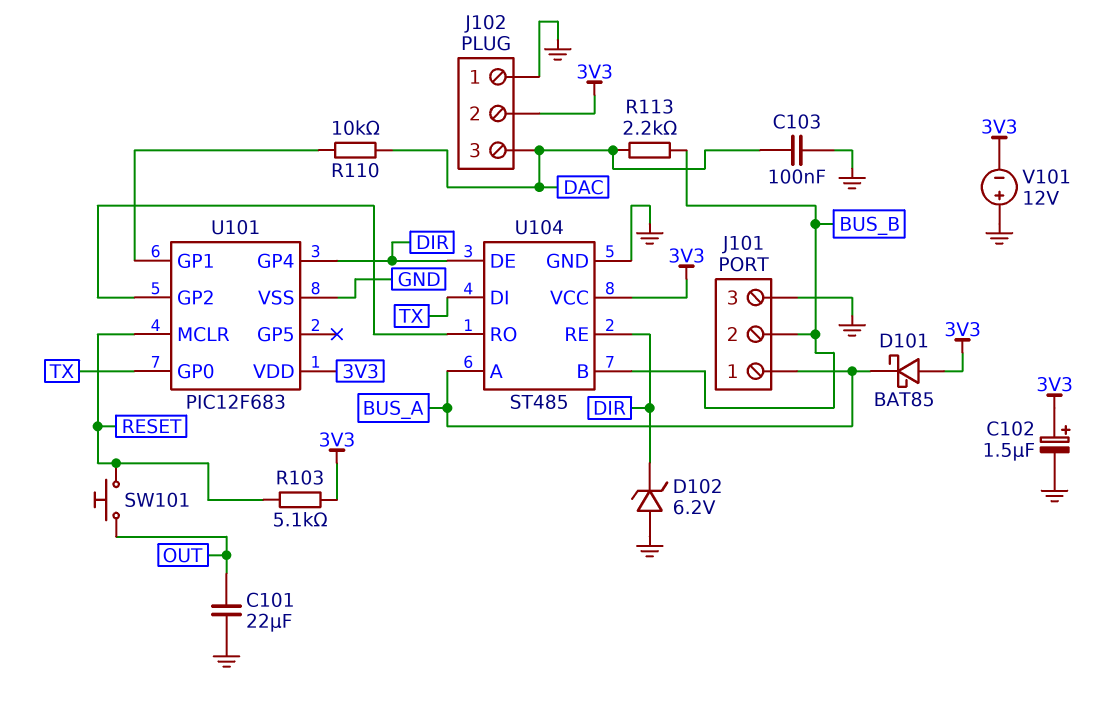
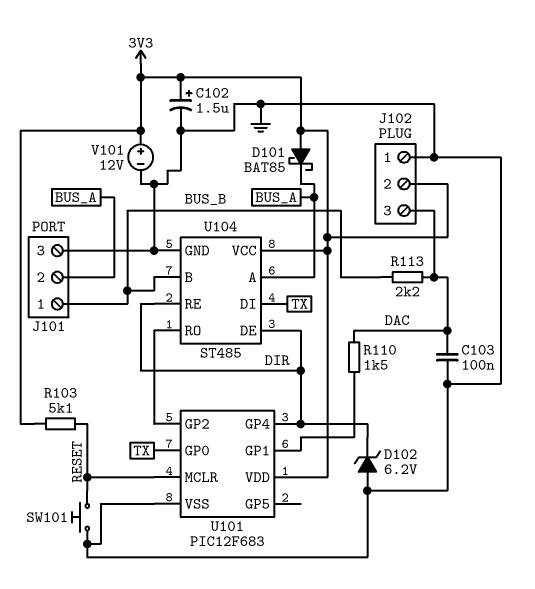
C101: 22uF (GND, OUT) -> none
J101 pin 1: BUS_A -> BUS_B
J101 pin 2: BUS_B -> BUS_A
R110: 10k (DAC, U101/GP1) -> 1.5k (DAC, U101/GP1)
SW101: button (OUT, RESET) -> button (GND, RESET)
V101: 12V (plus GND, minus 3V3) -> 12V (plus 3V3, minus GND)

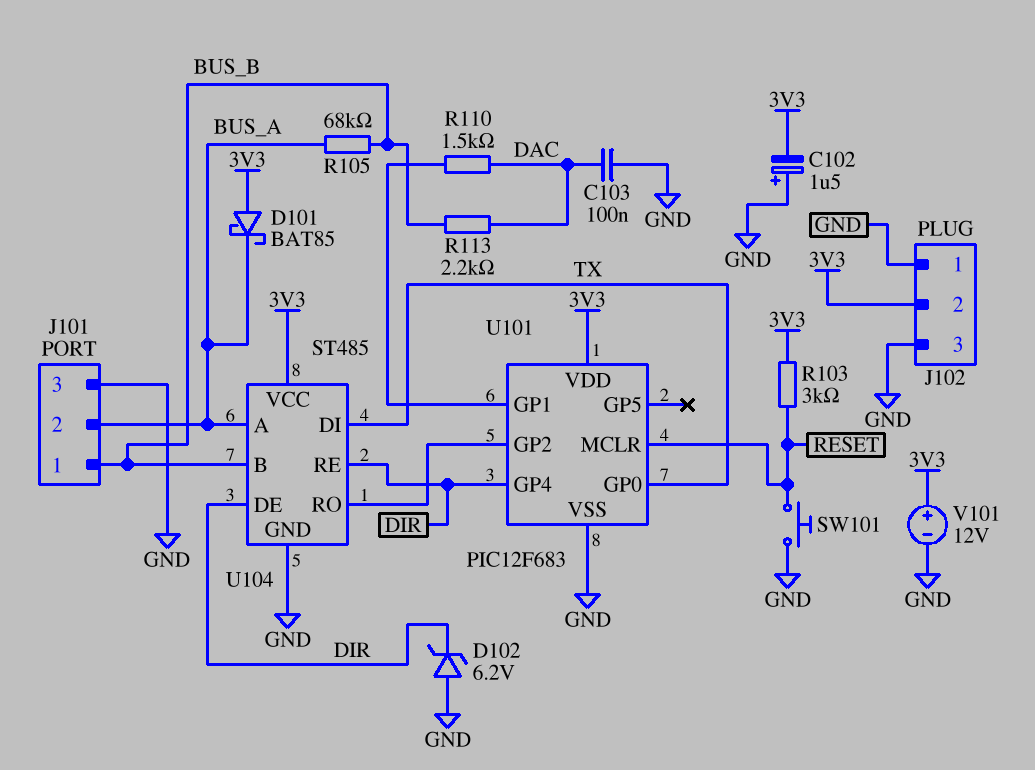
C102: 1.5uF (plus 3V3, minus GND) -> 1.5uF (plus GND, minus 3V3)
J102 pin 3: DAC -> GND
R103: 5.1k (3V3, RESET) -> 3k (3V3, RESET)
R105: none -> 68k (BUS_A, BUS_B)

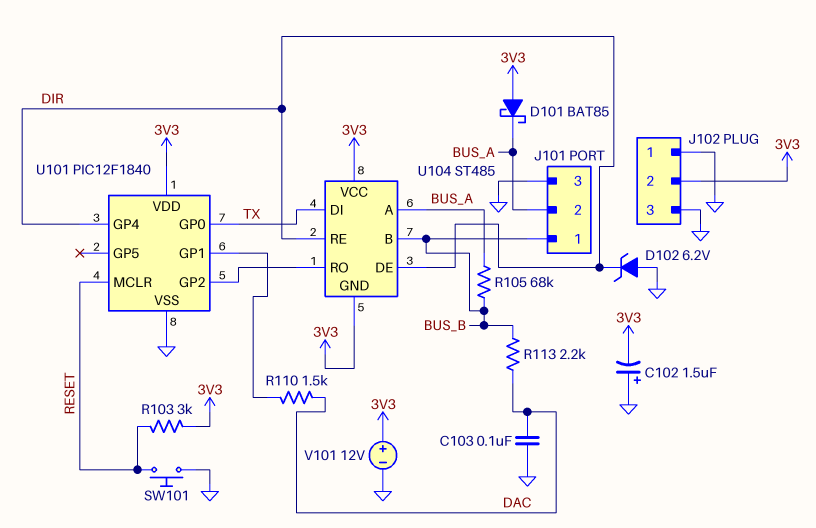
U101: PIC12F683 -> PIC12F1840
U104 pin GND: GND -> 3V3

